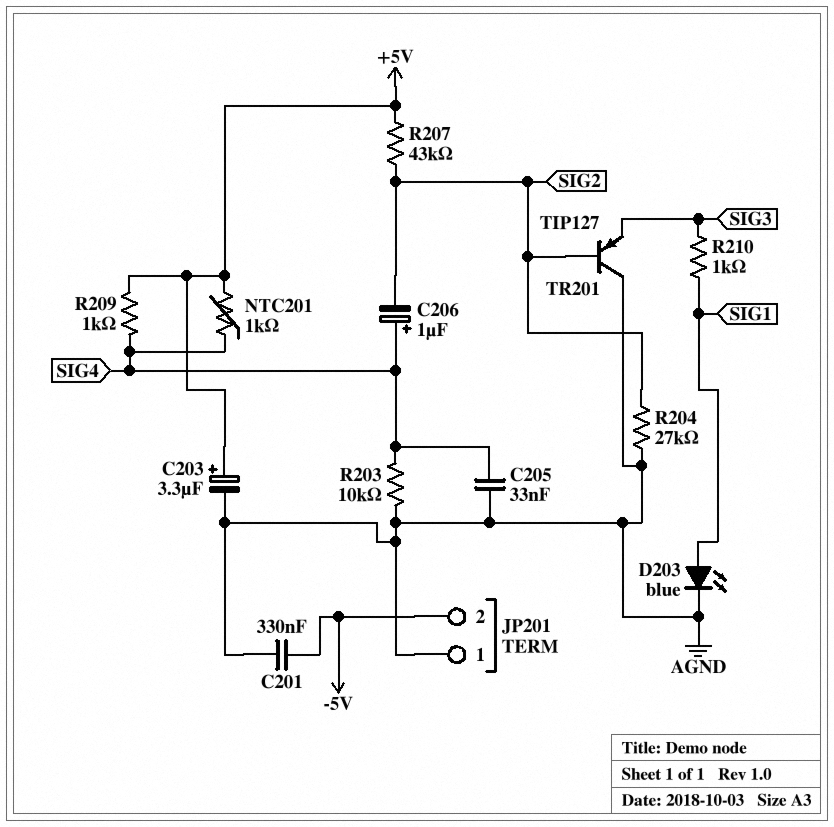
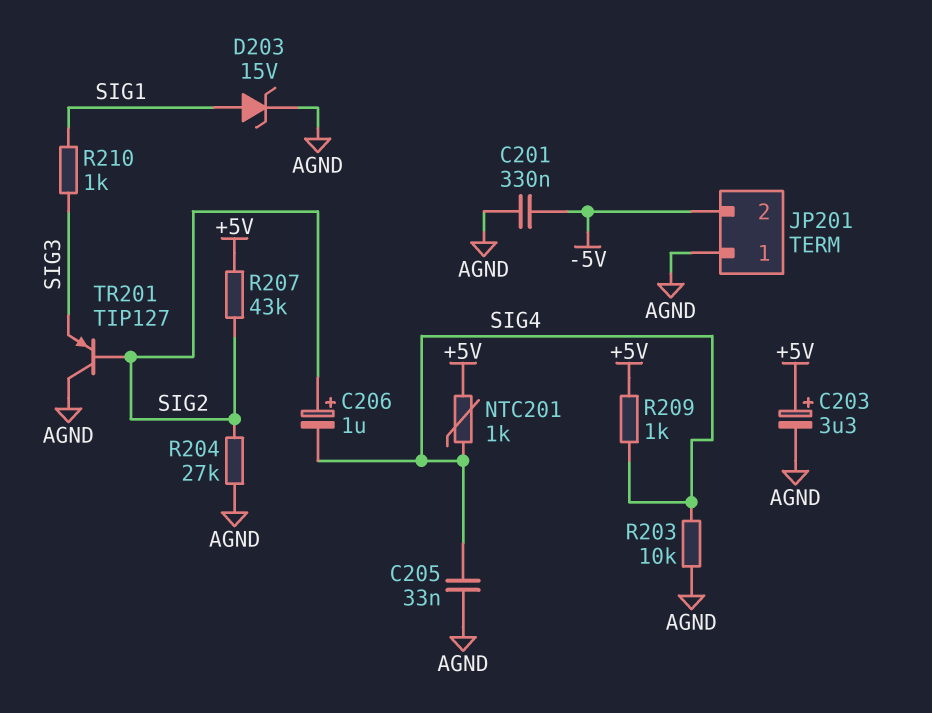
C206: 1uF (plus SIG4, minus SIG2) -> 1uF (plus SIG2, minus SIG4)
D203: LED blue (A SIG1, K AGND) -> zener 15V (A SIG1, K AGND)

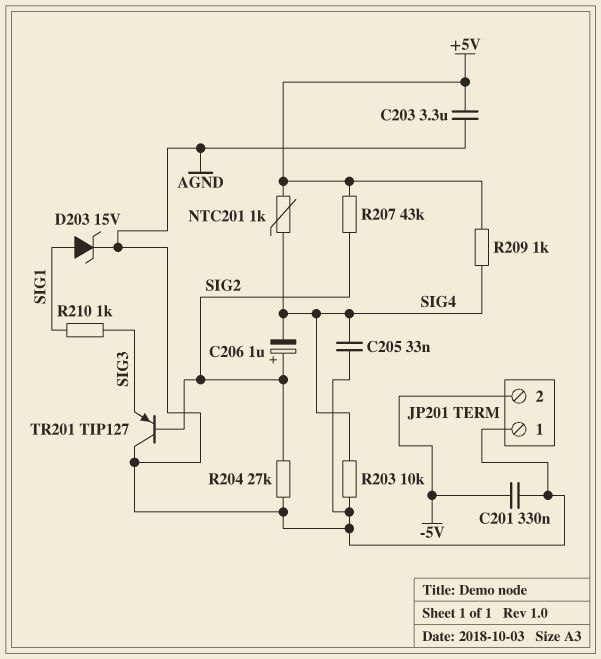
C203: 3.3uF (plus +5V, minus AGND) -> 3.3uF (+5V, AGND)

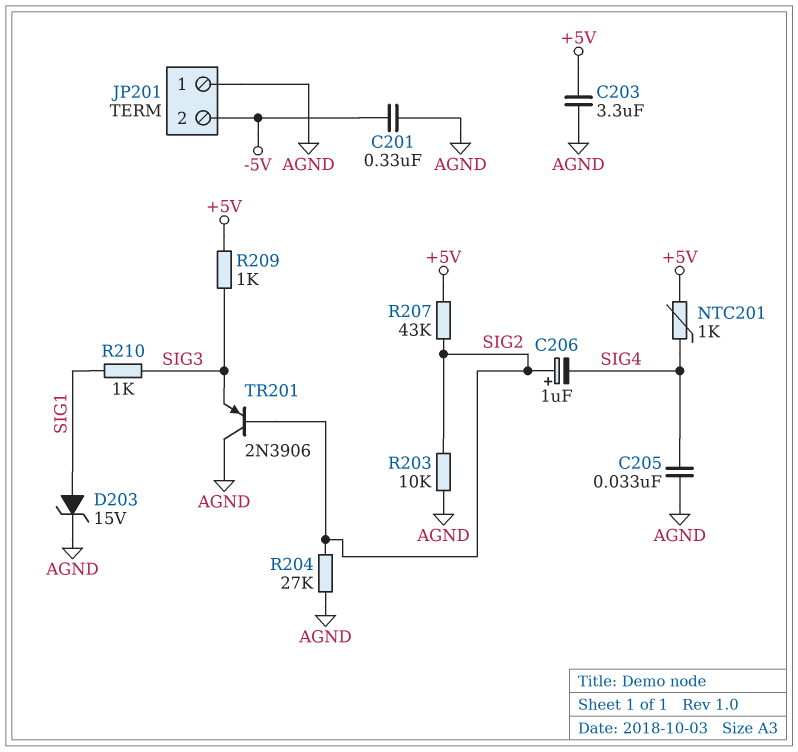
R203: 10k (AGND, SIG4) -> 10k (AGND, SIG2)
R209: 1k (+5V, SIG4) -> 1k (+5V, SIG3)
TR201: PNP TIP127 (B SIG2, C AGND, E SIG3) -> PNP 2N3906 (B SIG2, C AGND, E SIG3)

